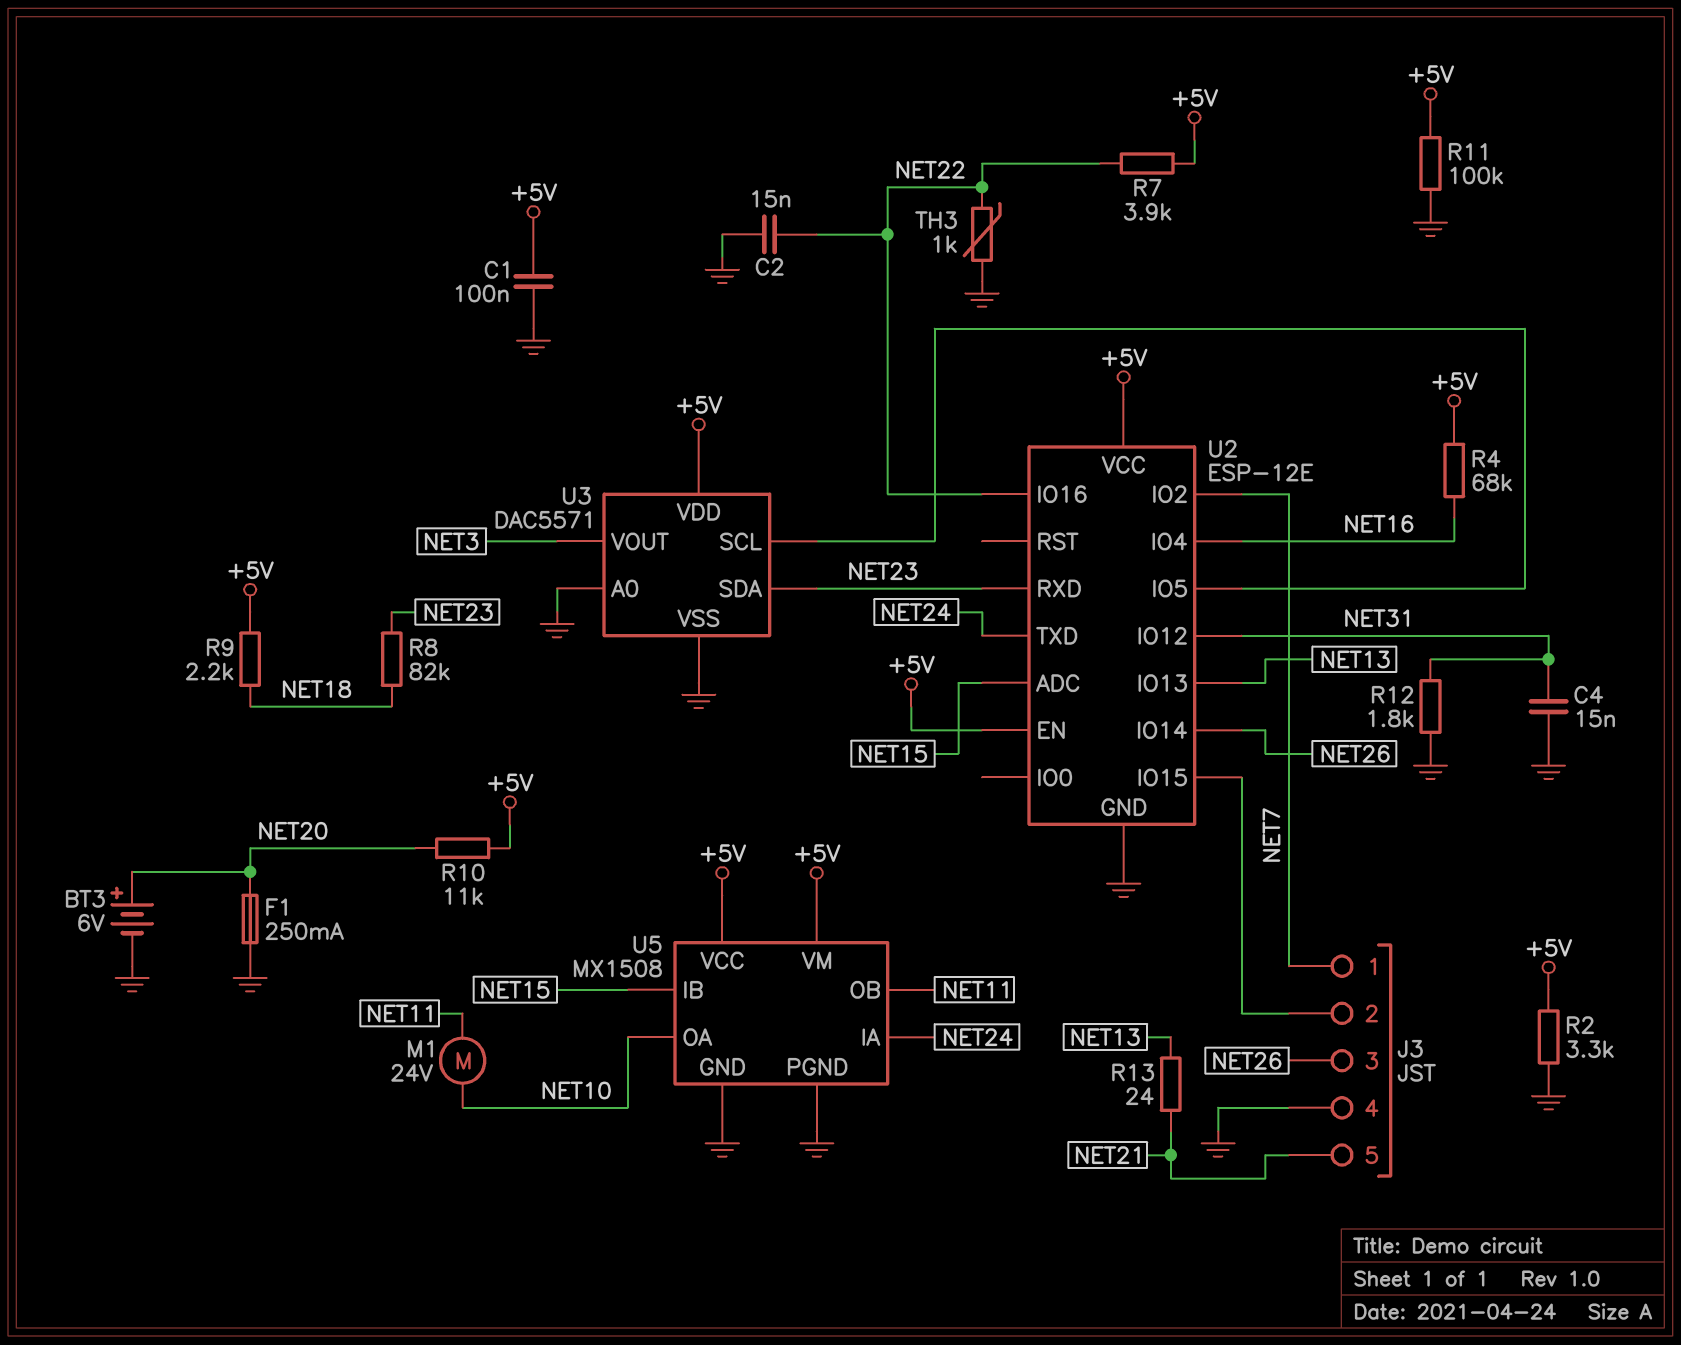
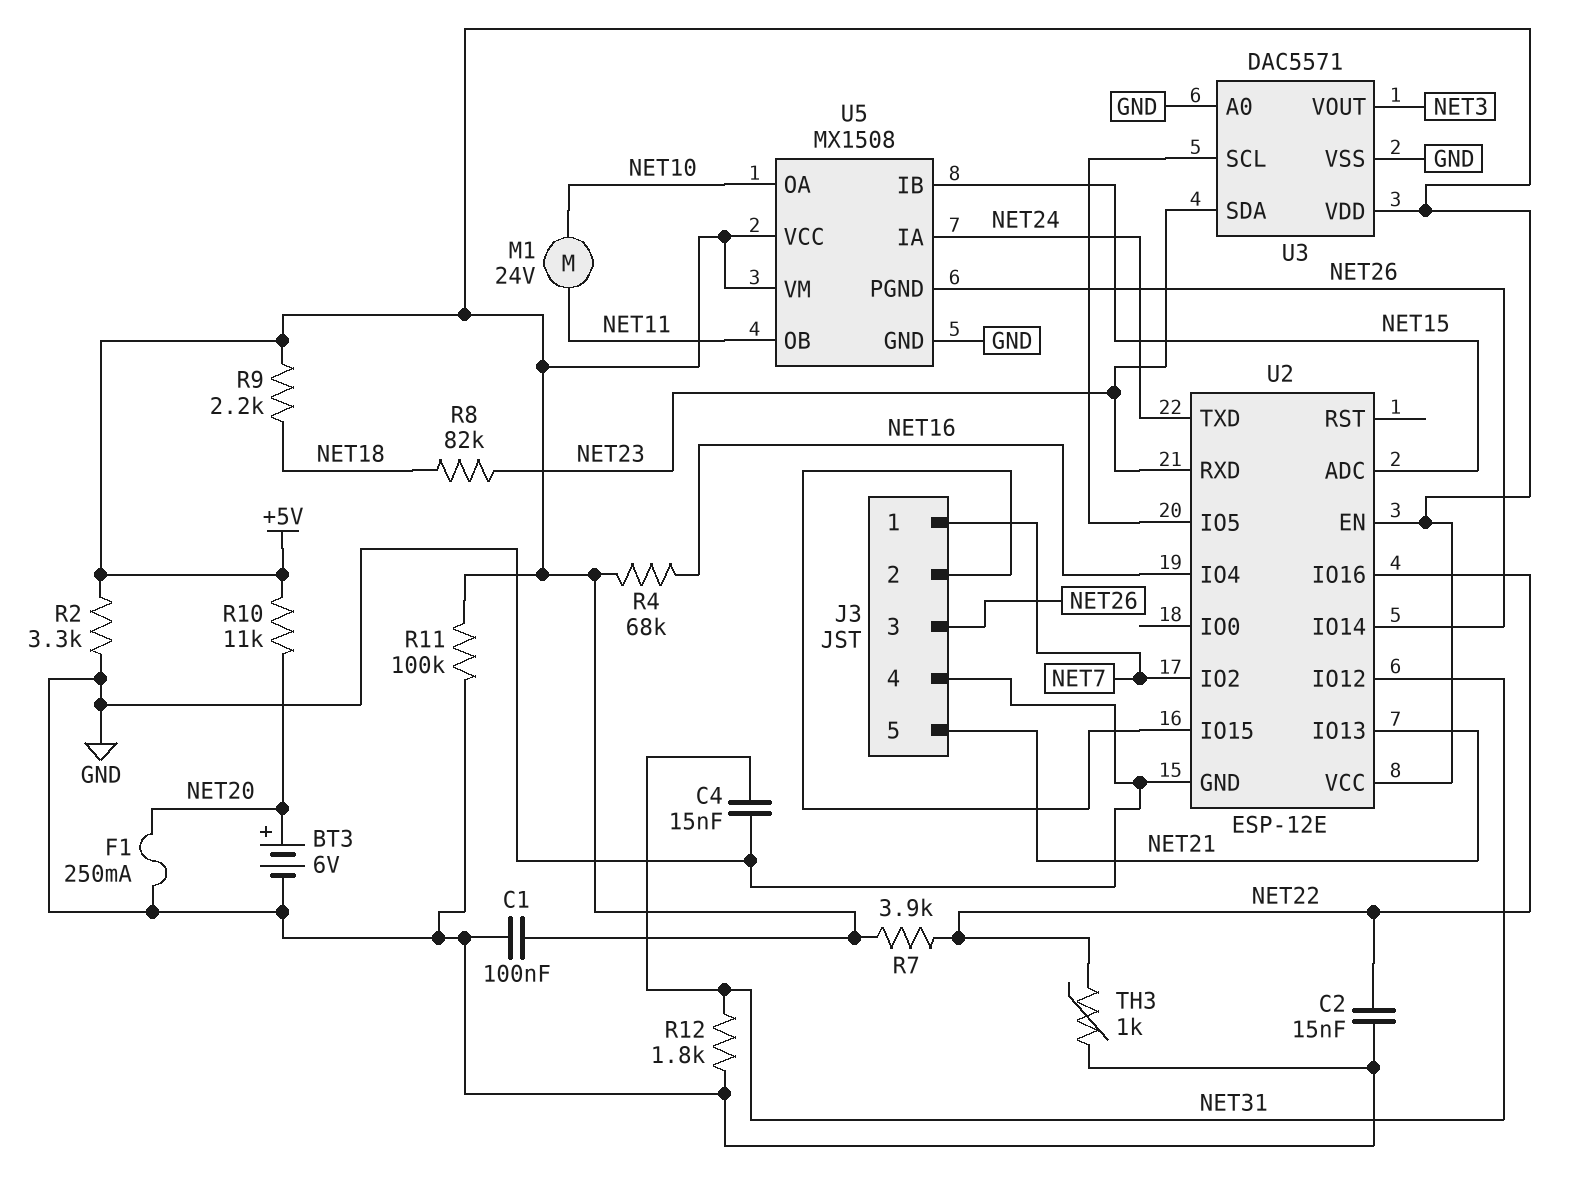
R13: 24 (NET13, NET21) -> none
U2 pin IO13: NET13 -> NET21
U5 pin PGND: GND -> NET26

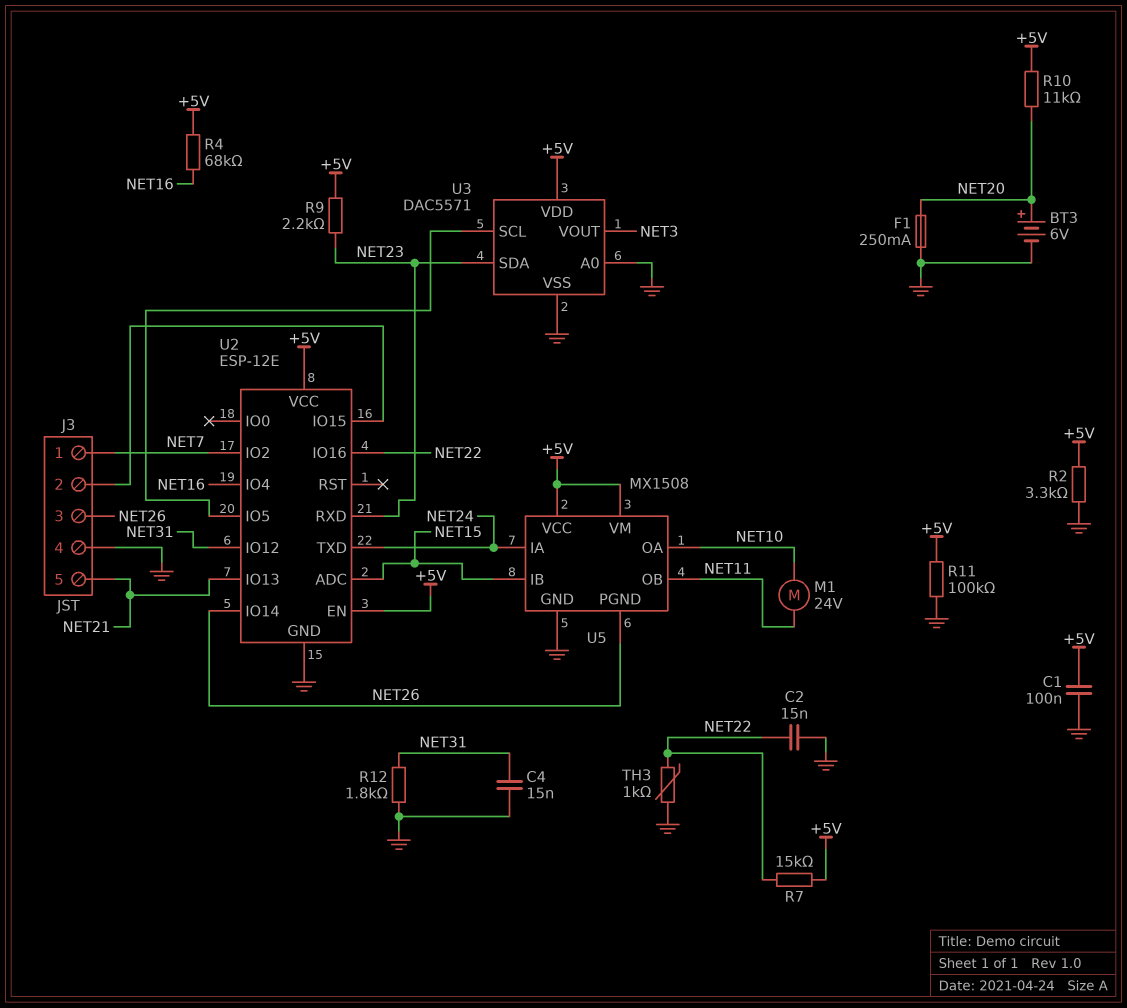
R7: 3.9k (+5V, NET22) -> 15k (+5V, NET22)
R8: 82k (NET18, NET23) -> none
R9: 2.2k (+5V, NET18) -> 2.2k (+5V, NET23)

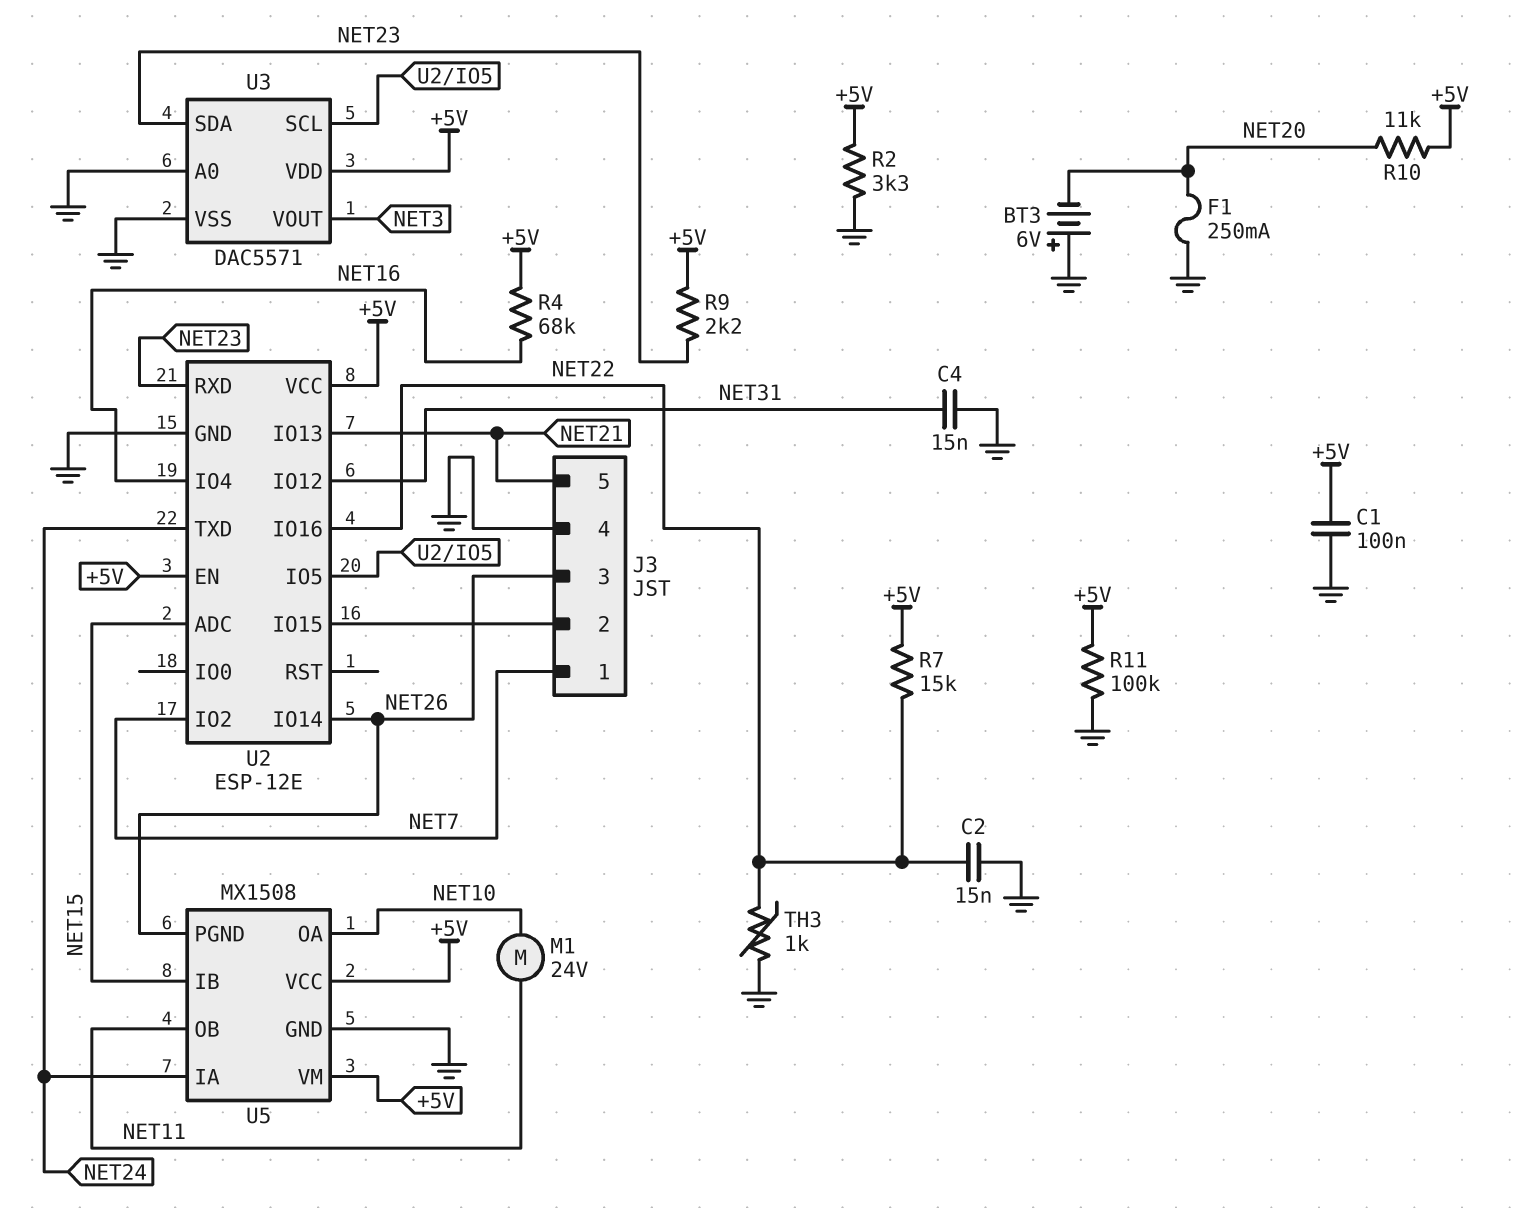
BT3: 6V (plus NET20, minus GND) -> 6V (plus GND, minus NET20)
R12: 1.8k (GND, NET31) -> none

